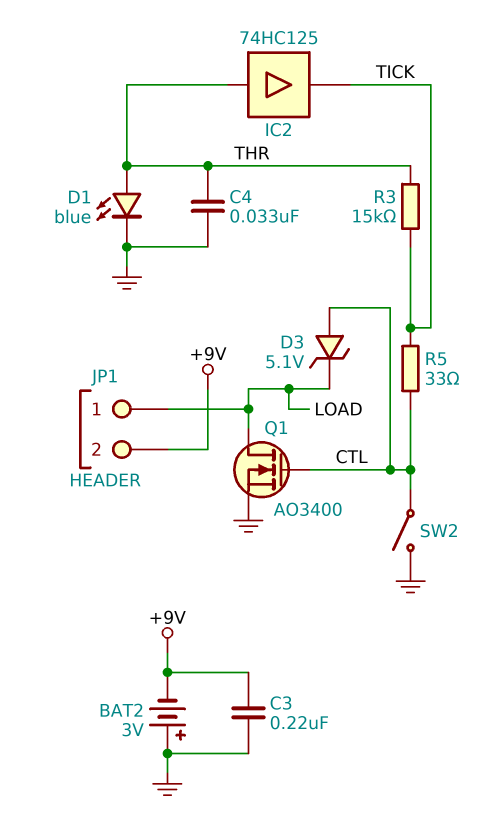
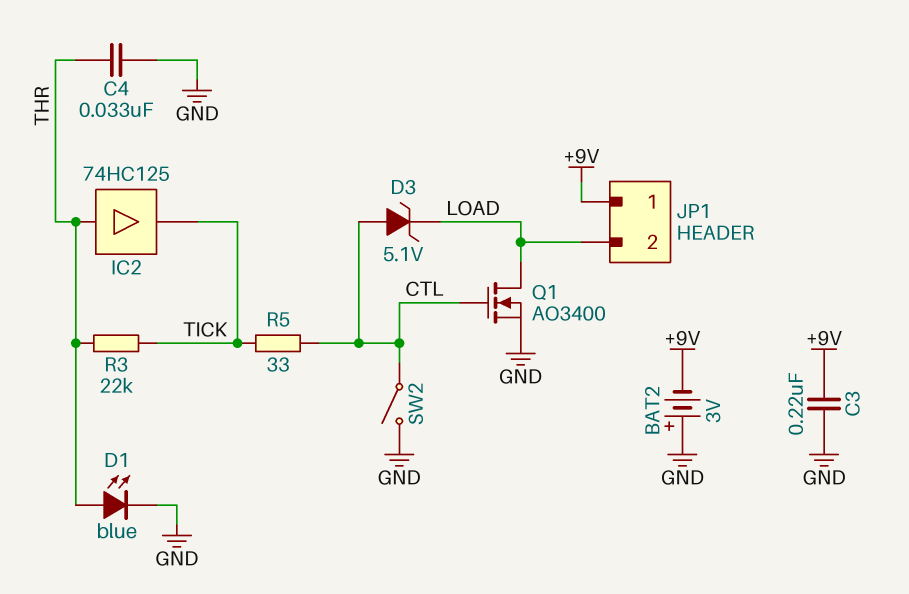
JP1 pin 1: LOAD -> +9V
JP1 pin 2: +9V -> LOAD
R3: 15k (THR, TICK) -> 22k (THR, TICK)

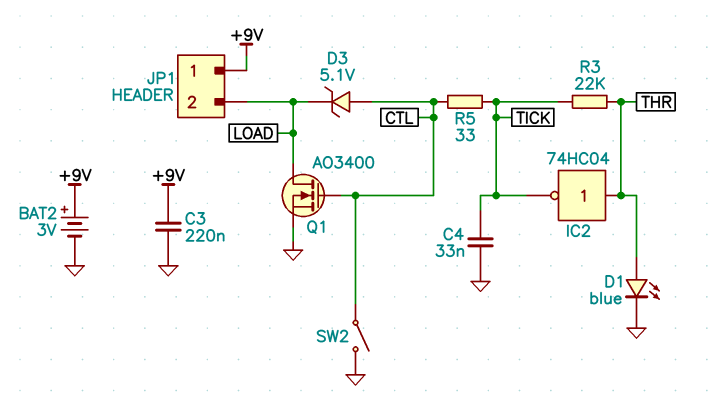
BAT2: 3V (plus GND, minus +9V) -> 3V (plus +9V, minus GND)
C4: 33nF (GND, THR) -> 33nF (GND, TICK)
IC2: buffer 74HC125 (in THR, out TICK) -> NOT 74HC04 (in THR, out TICK)

